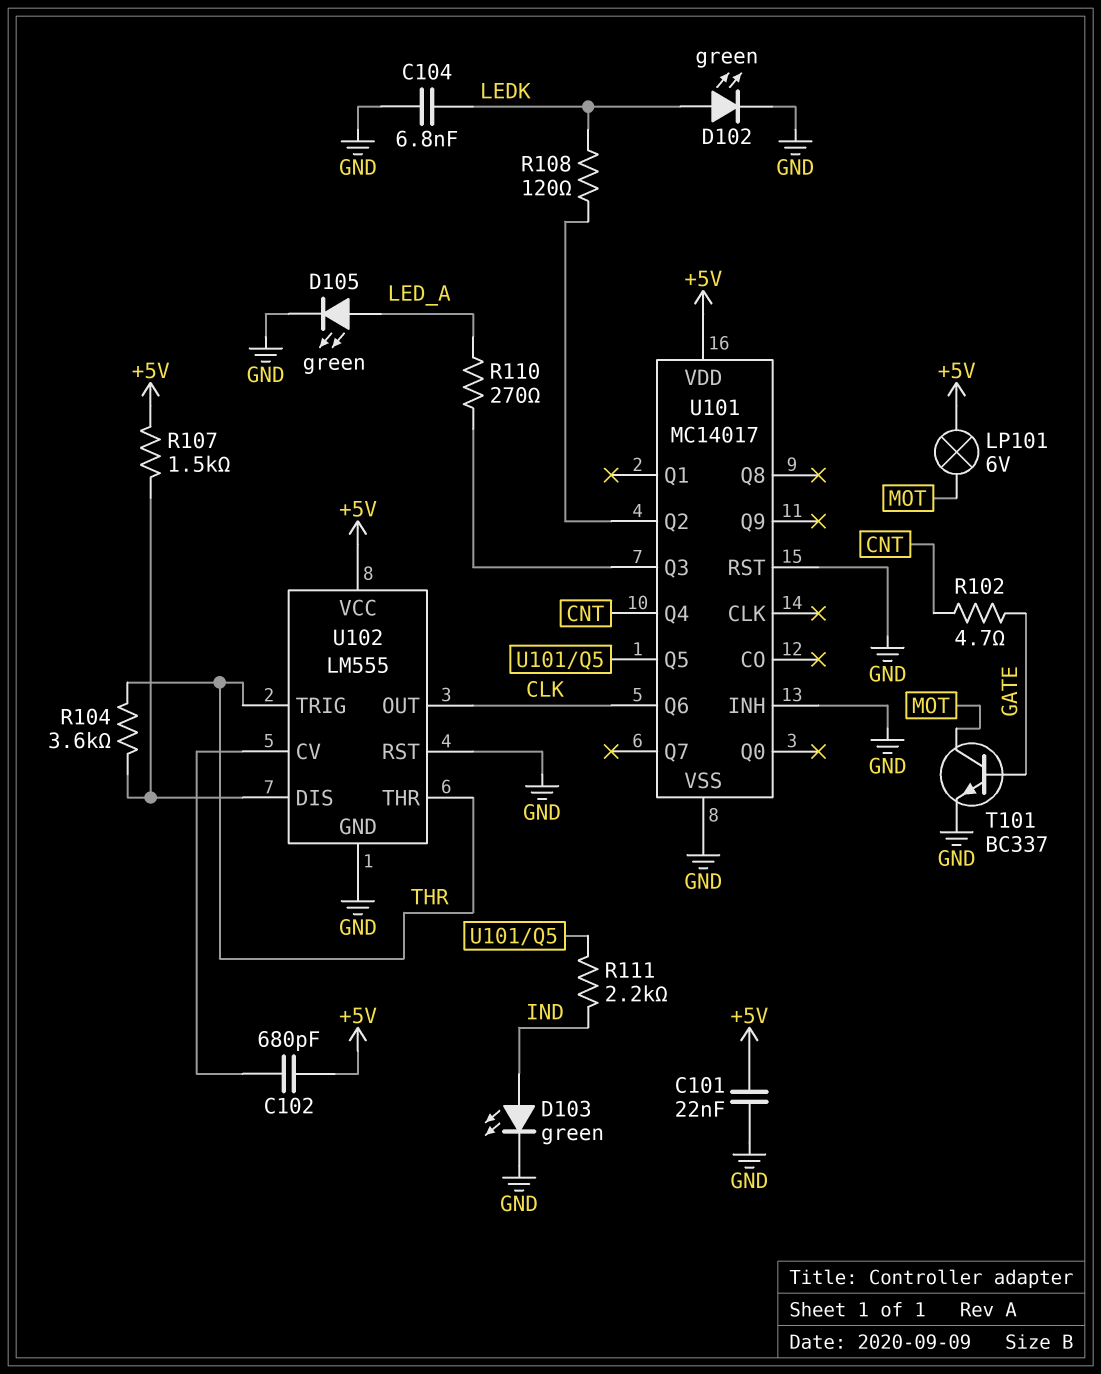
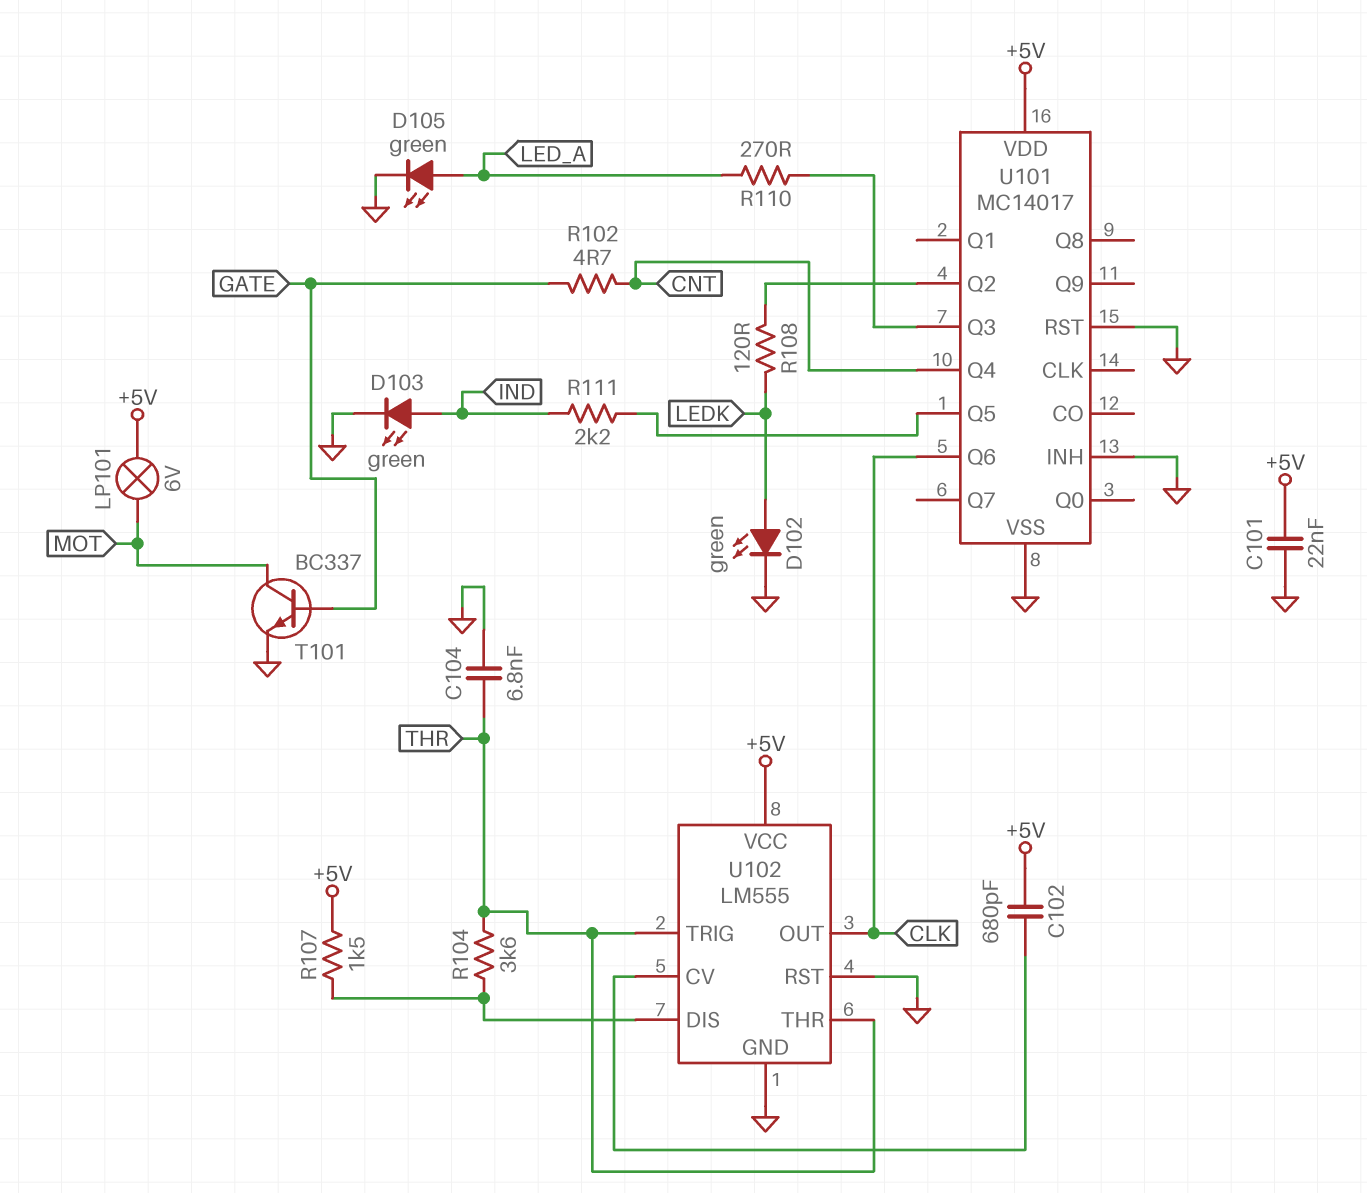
C104: 6.8nF (GND, LEDK) -> 6.8nF (GND, THR)

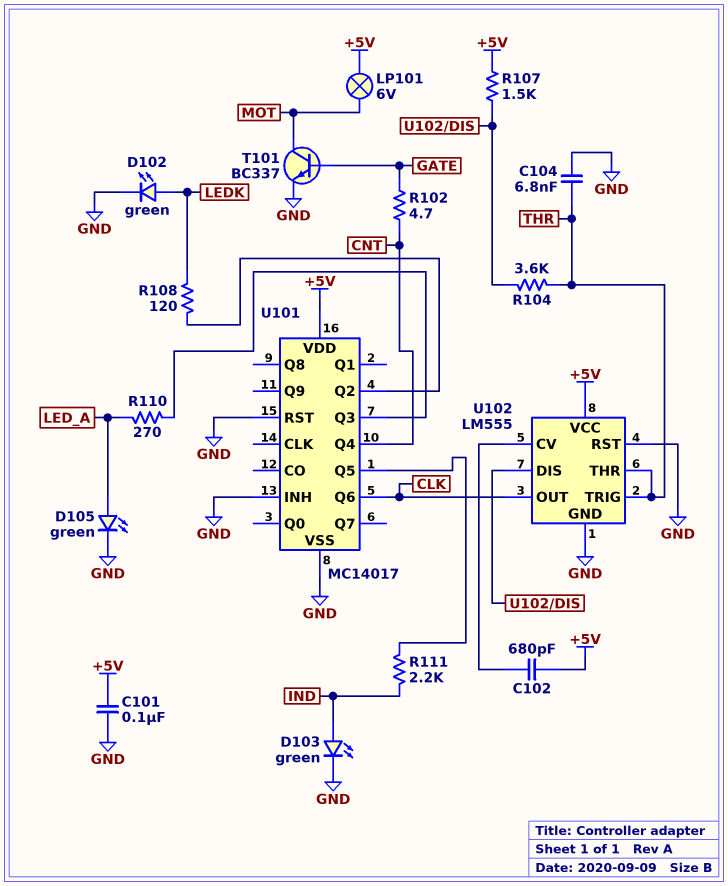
C101: 22nF (+5V, GND) -> 100nF (+5V, GND)

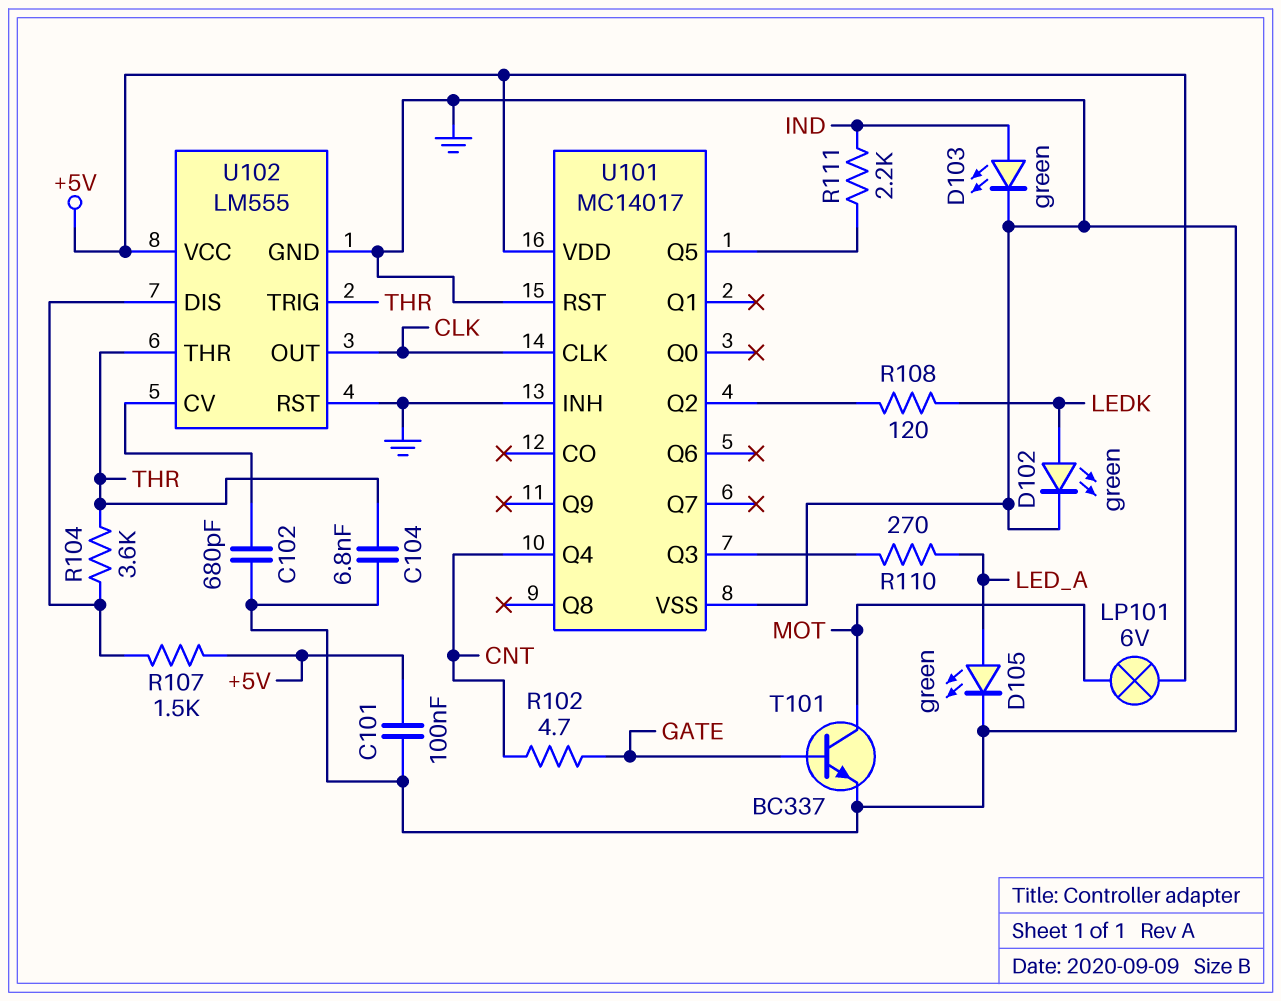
C102: 680pF (+5V, U102/CV) -> 680pF (GND, U102/CV)
U101 pin CLK: none -> CLK
U101 pin Q6: CLK -> none

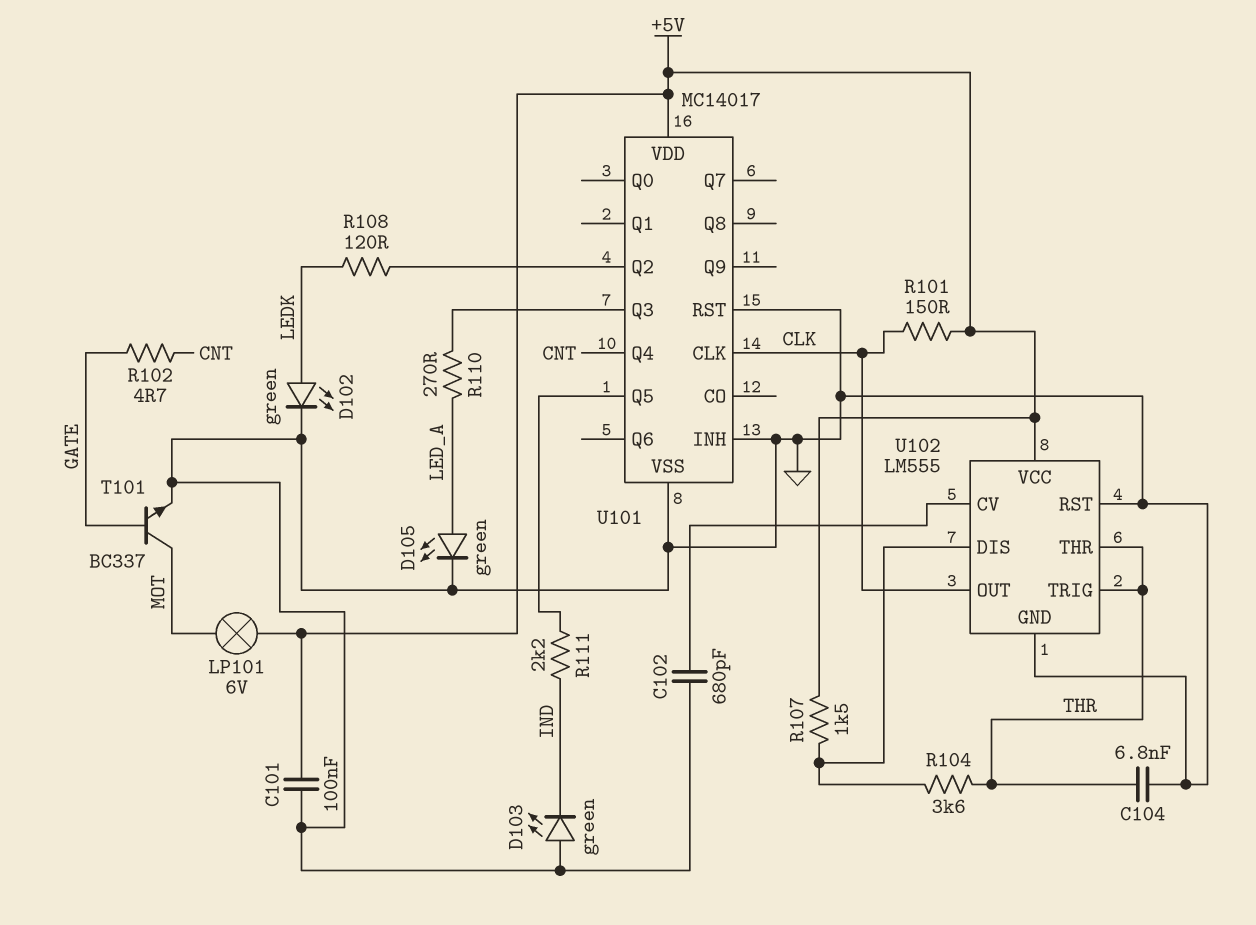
D103: LED green (A IND, K GND) -> LED green (A GND, K IND)
R101: none -> 150 (+5V, CLK)

